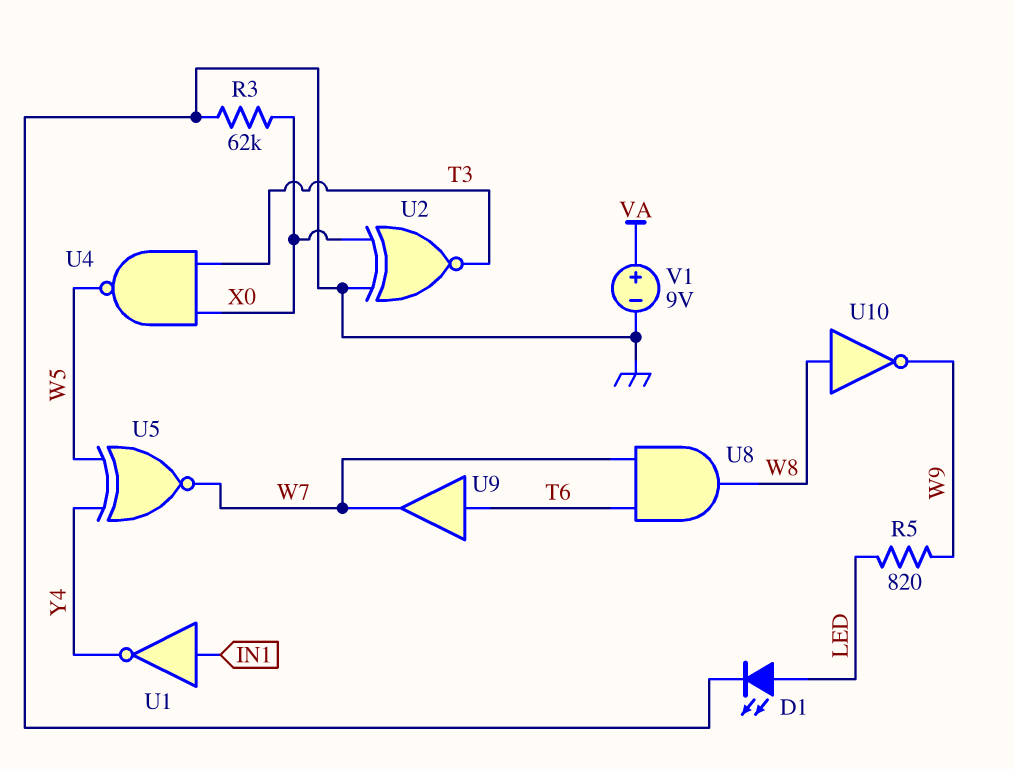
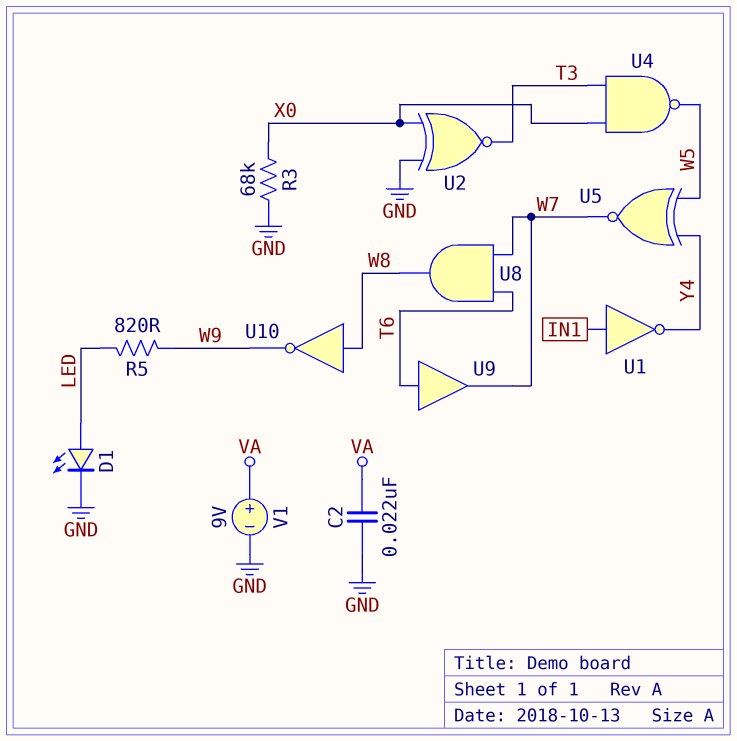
C2: none -> 22nF (GND, VA)
R3: 62k (GND, X0) -> 68k (GND, X0)

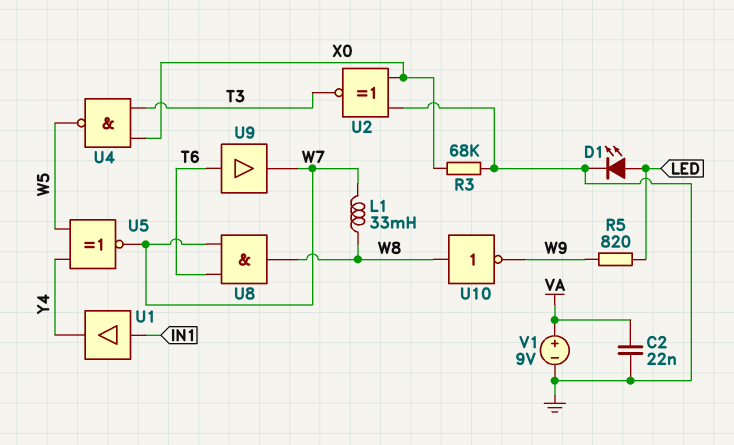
L1: none -> 33mH (W7, W8)
U1: NOT (in IN1, out Y4) -> buffer (in IN1, out Y4)

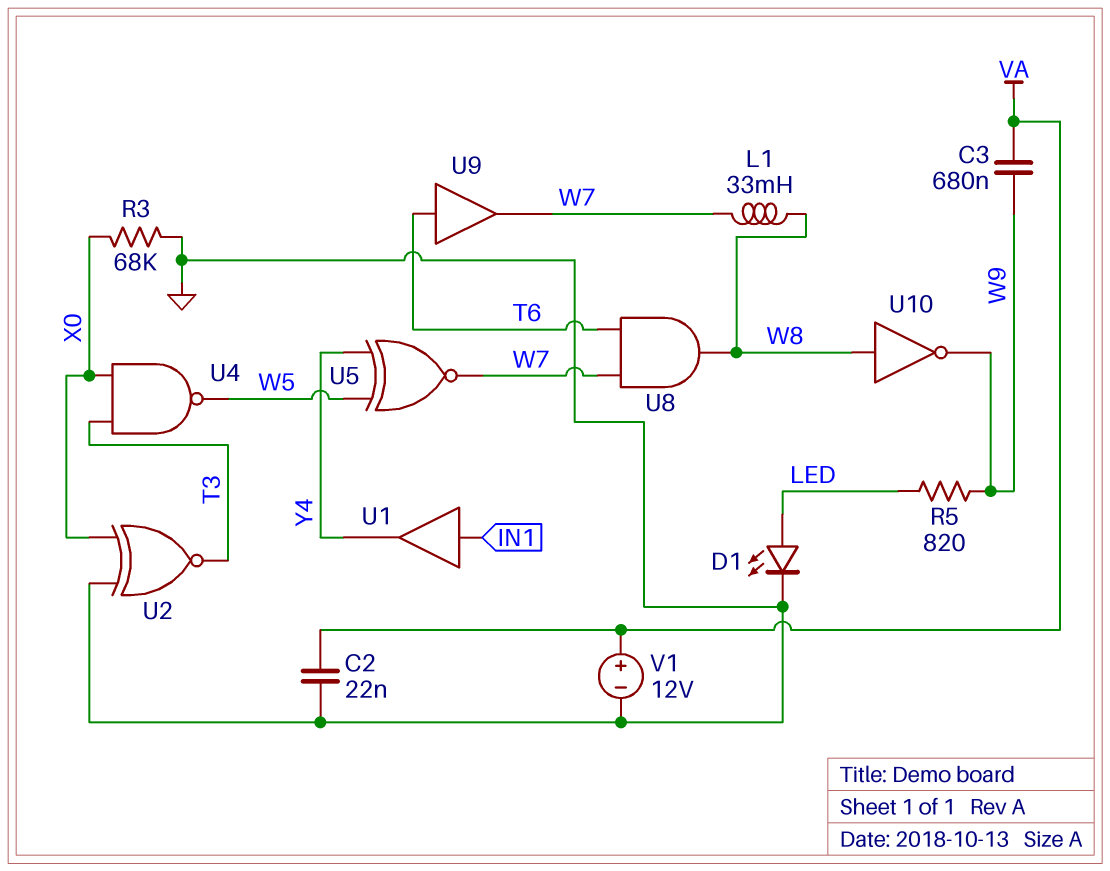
C3: none -> 680nF (VA, W9)
V1: 9V (plus VA, minus GND) -> 12V (plus VA, minus GND)

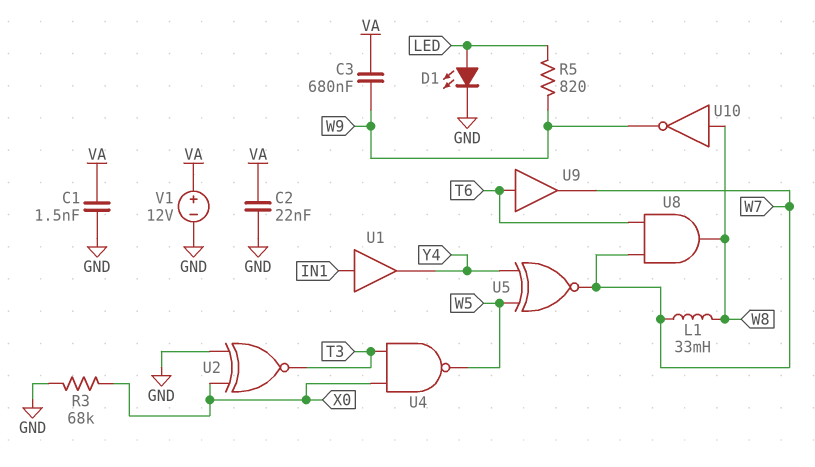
C1: none -> 1.5nF (GND, VA)

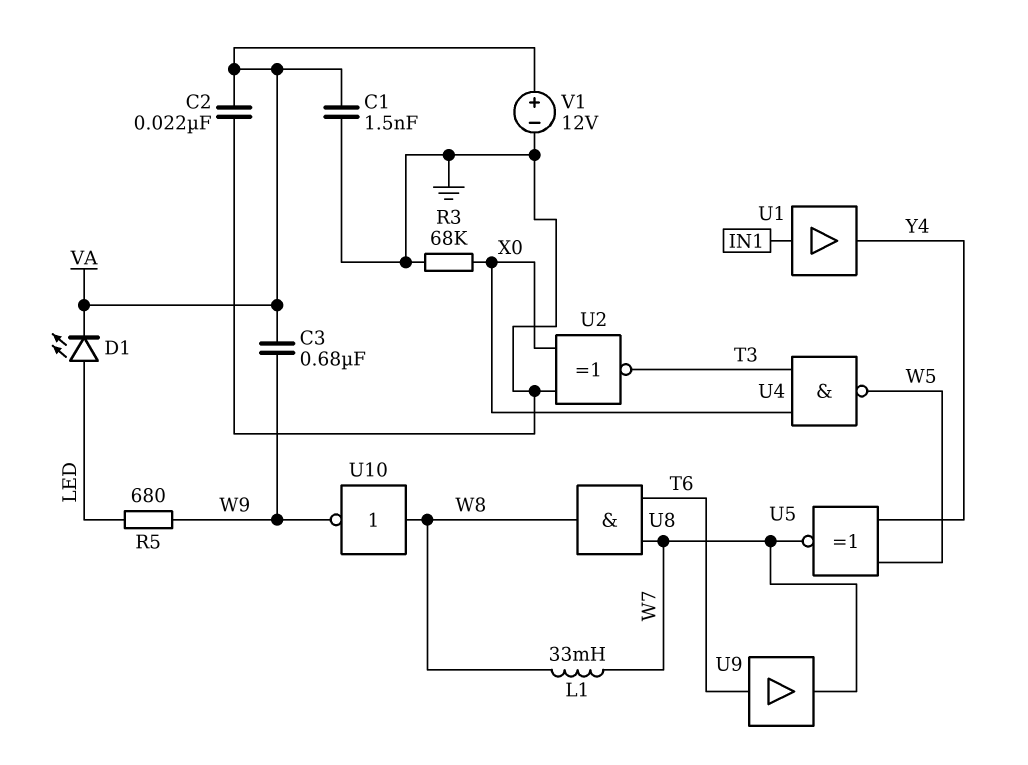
D1: LED (A LED, K GND) -> LED (A LED, K VA)
R5: 820 (LED, W9) -> 680 (LED, W9)

